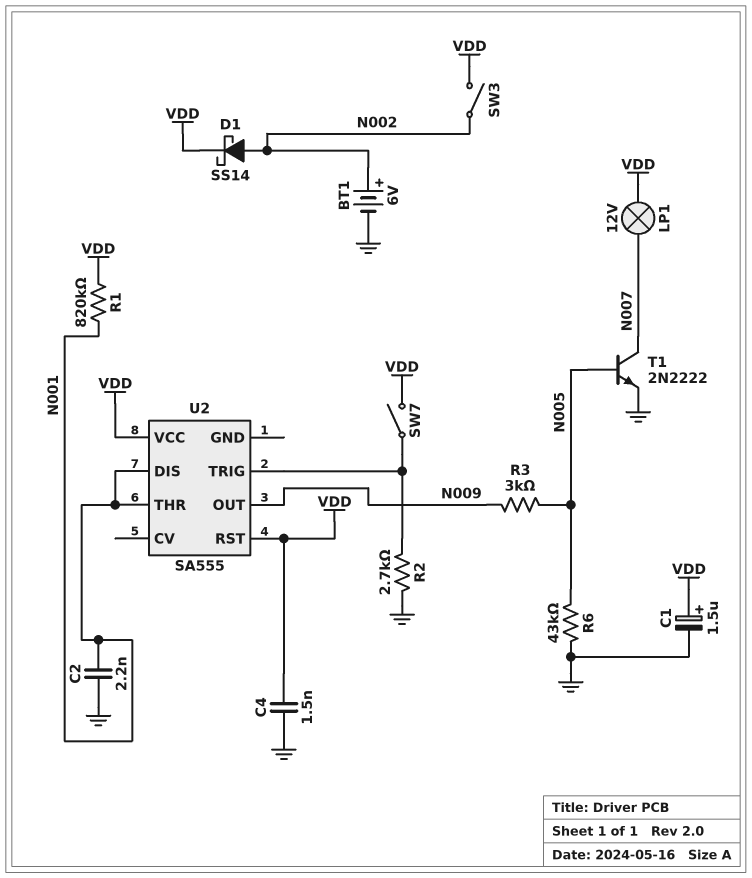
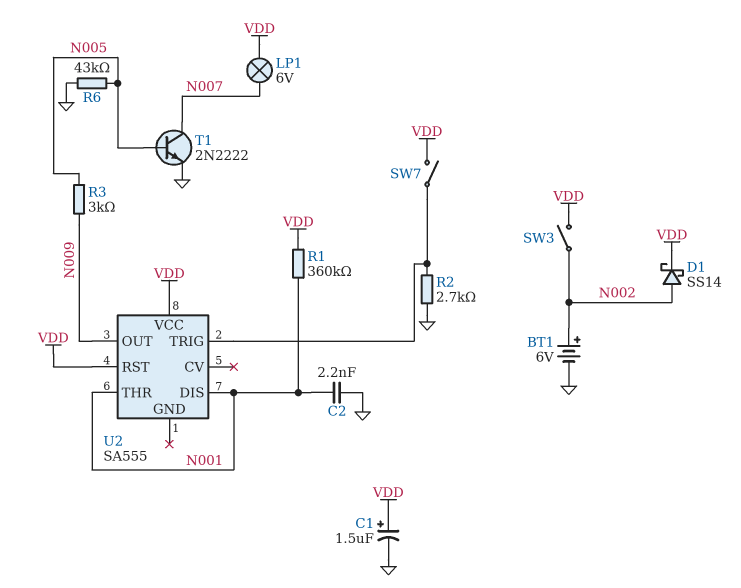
C4: 1.5nF (GND, VDD) -> none
LP1: lamp 12V (N007, VDD) -> lamp 6V (N007, VDD)
R1: 820k (N001, VDD) -> 360k (N001, VDD)

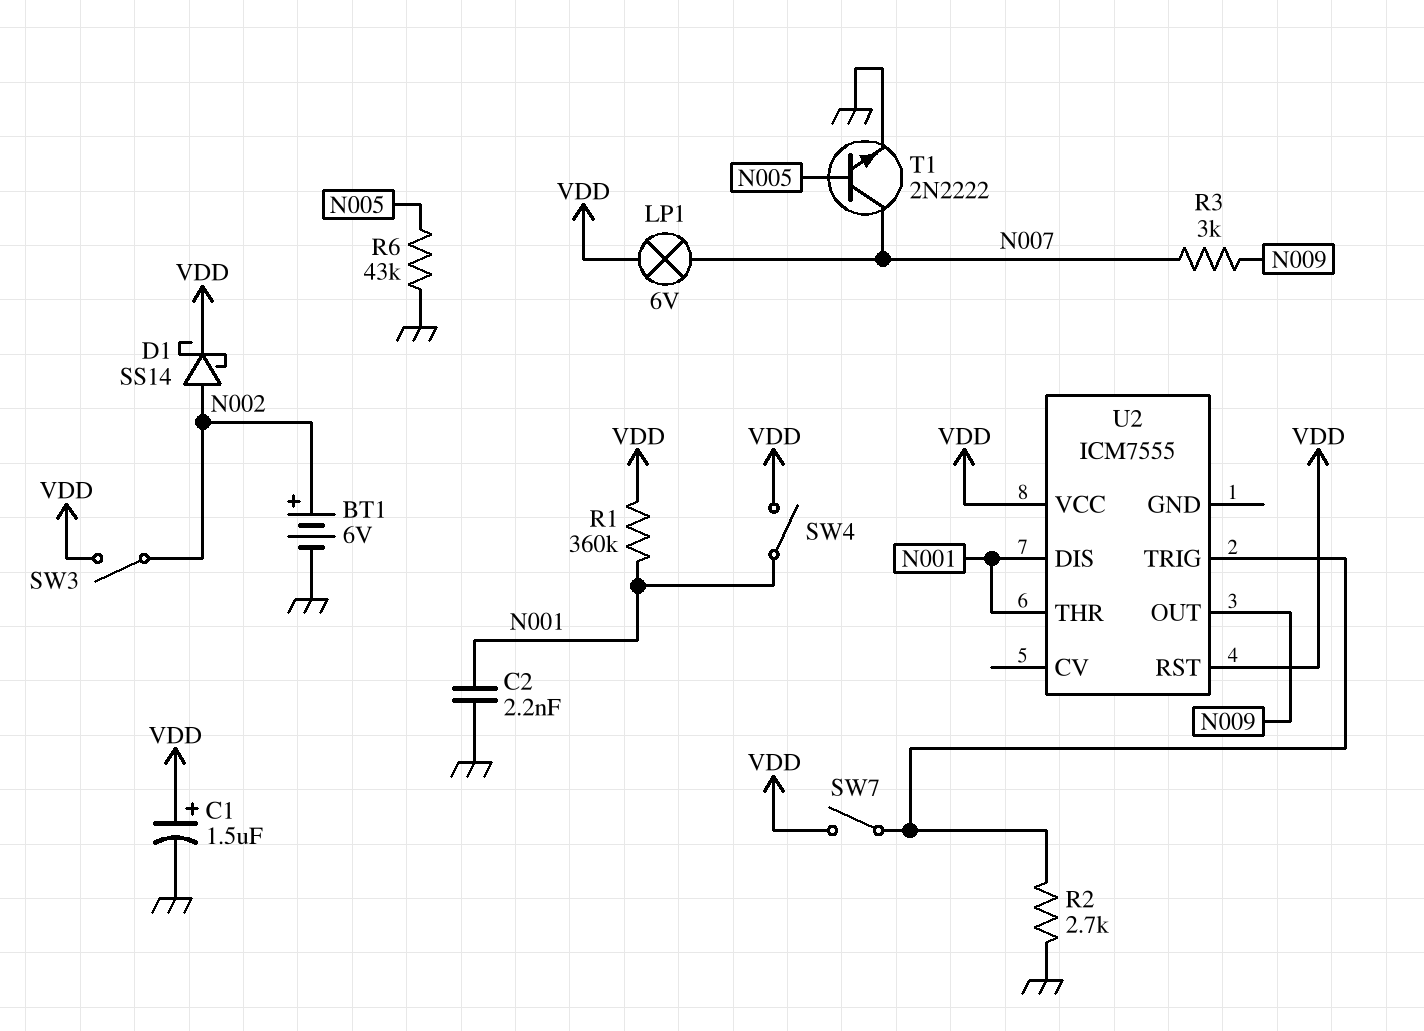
R3: 3k (N005, N009) -> 3k (N007, N009)
SW4: none -> switch (N001, VDD)
U2: SA555 -> ICM7555

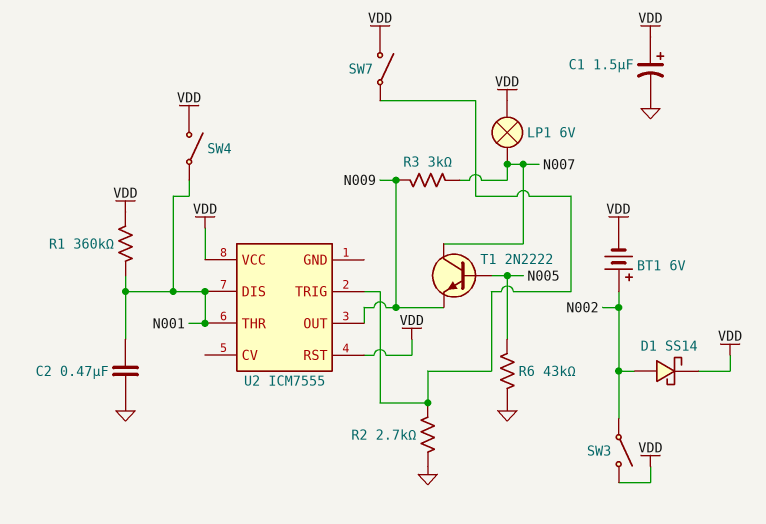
BT1: 6V (plus N002, minus GND) -> 6V (plus N002, minus VDD)
C2: 2.2nF (GND, N001) -> 470nF (GND, N001)
T1: NPN 2N2222 (B N005, C N007, E GND) -> NPN 2N2222 (B N005, C N007, E N009)

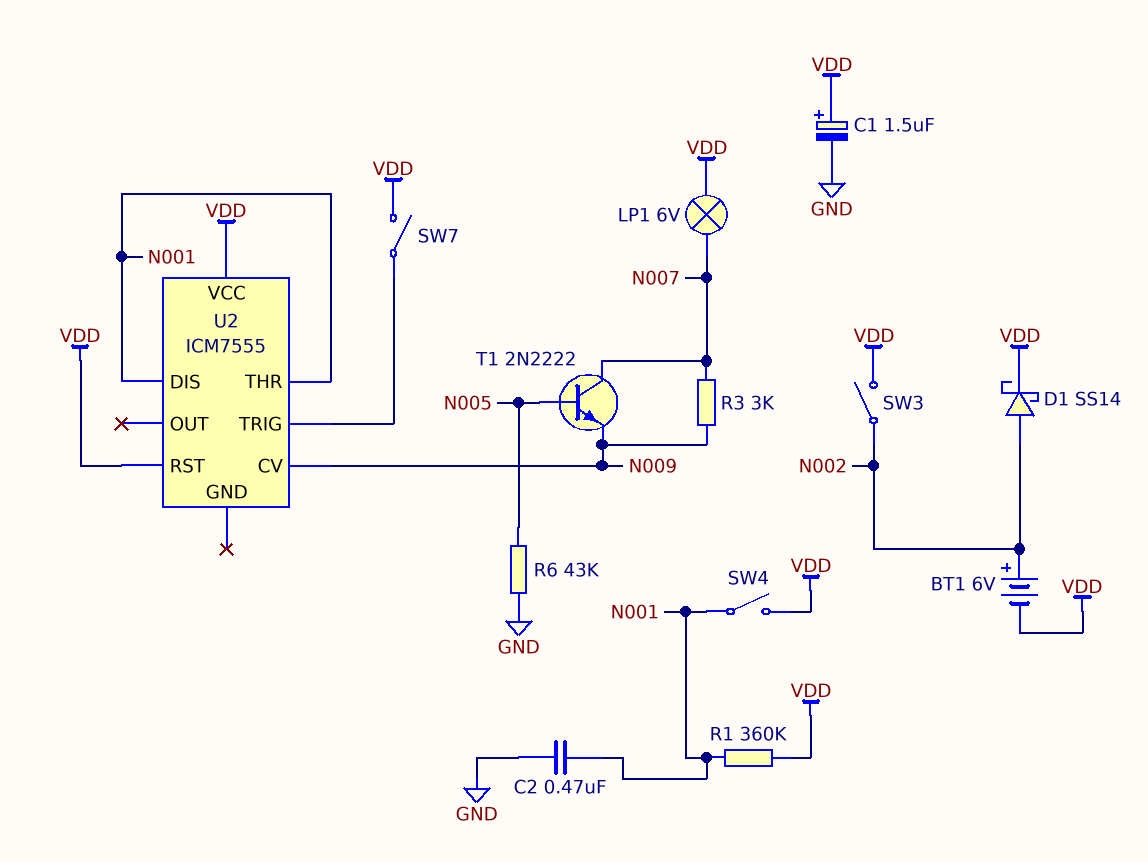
R2: 2.7k (GND, U2/TRIG) -> none
U2 pin CV: none -> N009
U2 pin OUT: N009 -> none

